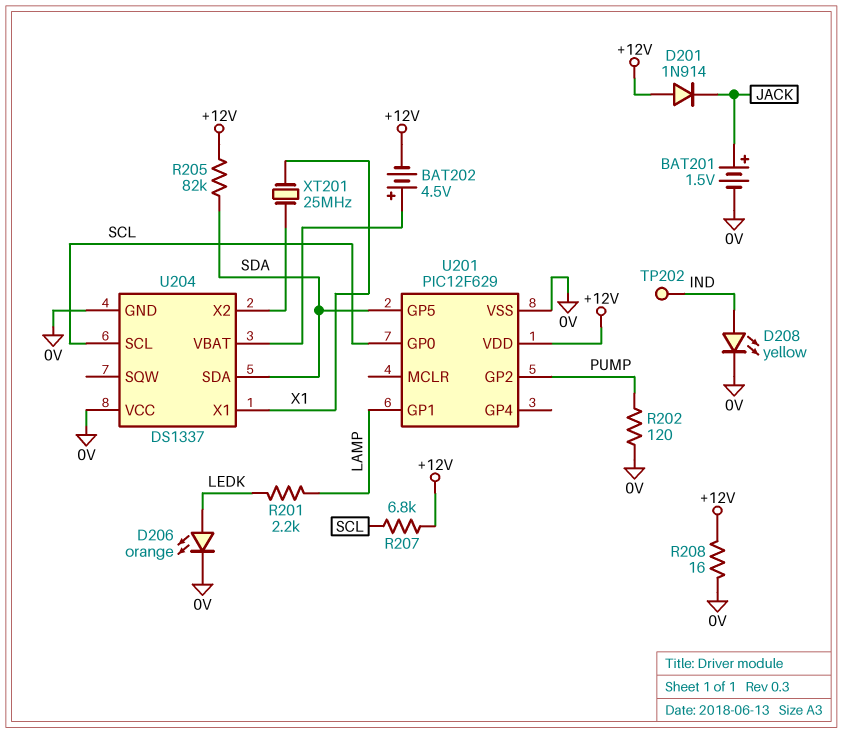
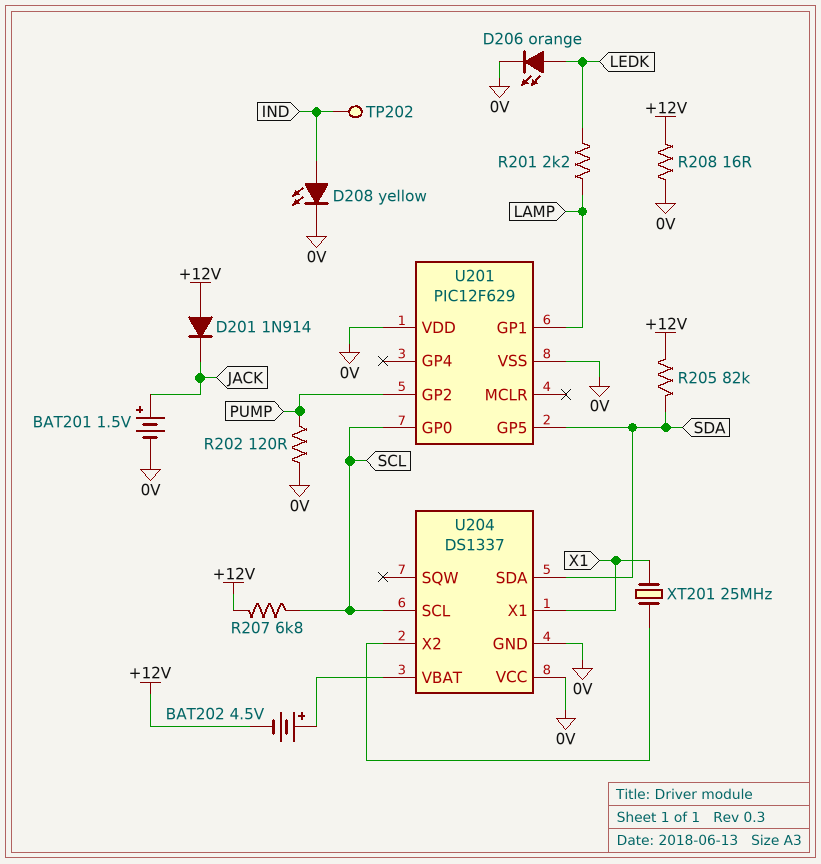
U201 pin VDD: +12V -> 0V

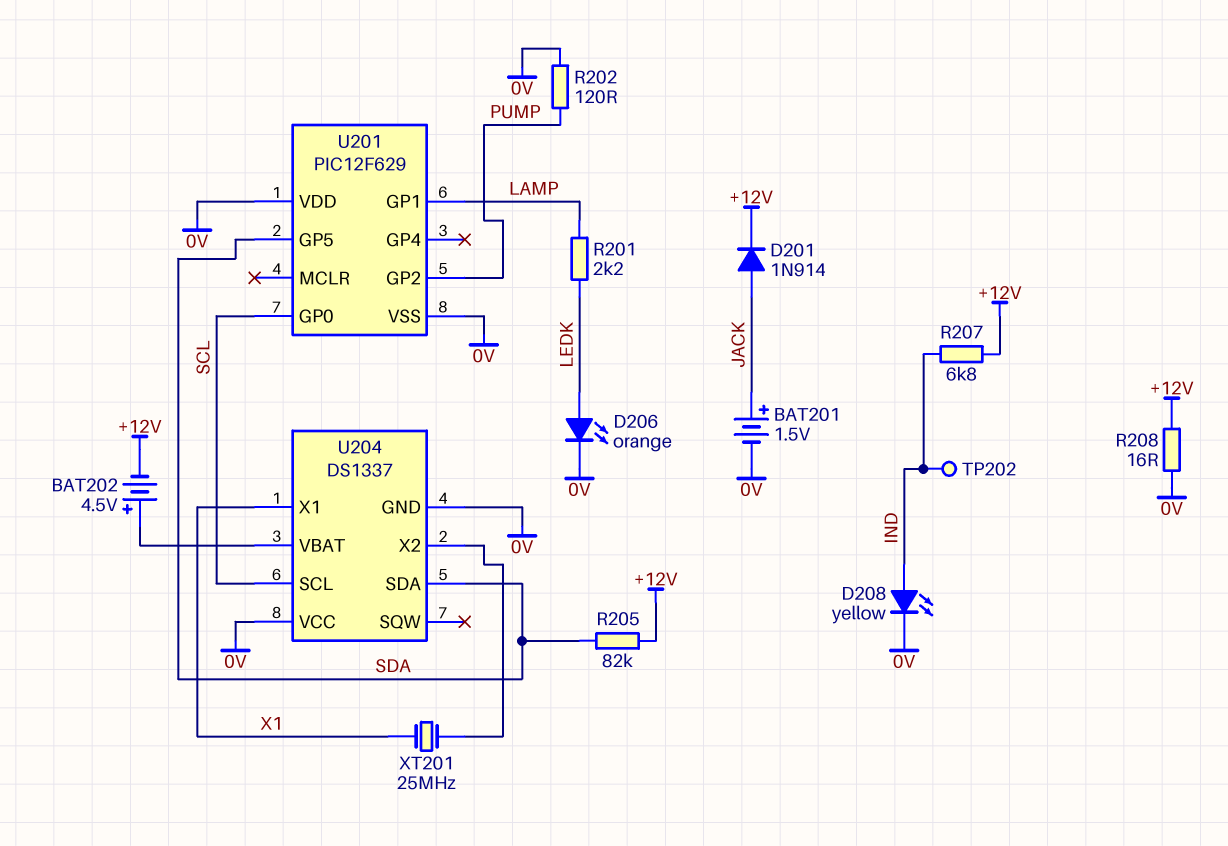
D201: diode 1N914 (A +12V, K JACK) -> diode 1N914 (A JACK, K +12V)
R207: 6.8k (+12V, SCL) -> 6.8k (+12V, IND)

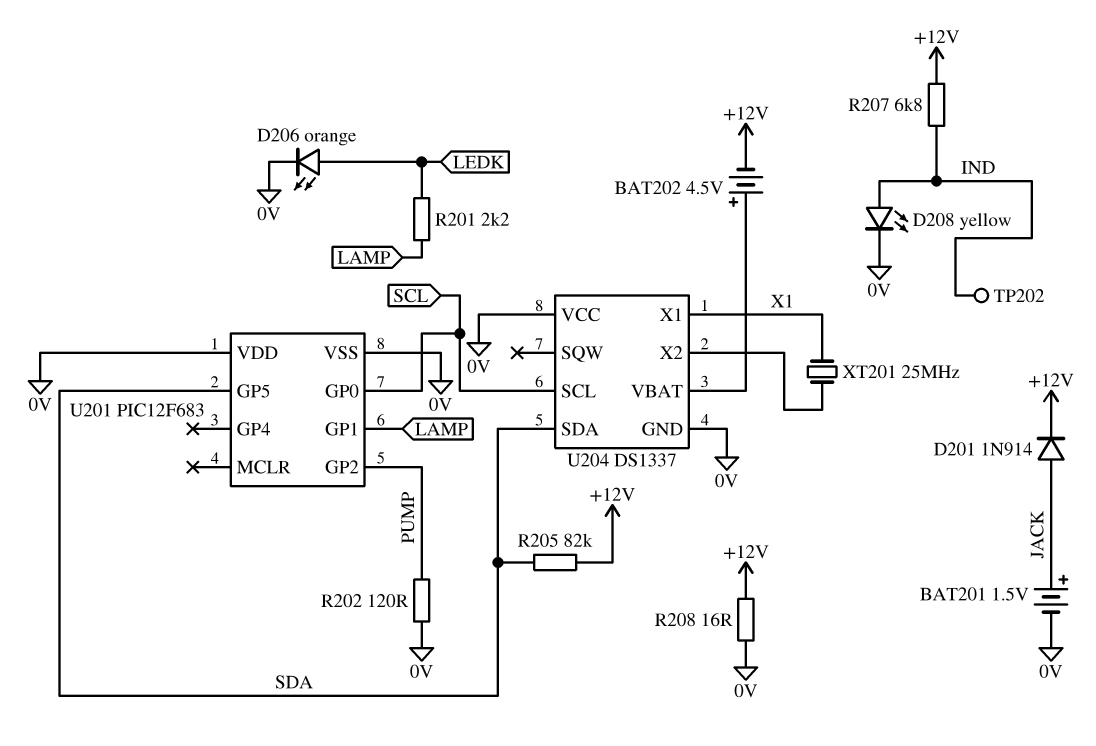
U201: PIC12F629 -> PIC12F683

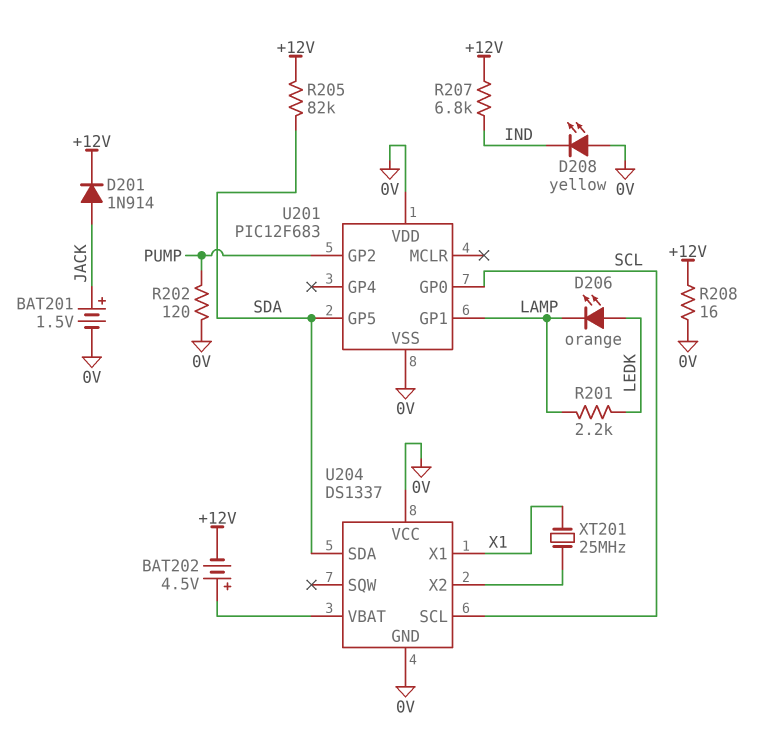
D206: LED orange (A LEDK, K 0V) -> LED orange (A LEDK, K LAMP)
D208: LED yellow (A IND, K 0V) -> LED yellow (A 0V, K IND)
TP202: test point (IND) -> none

